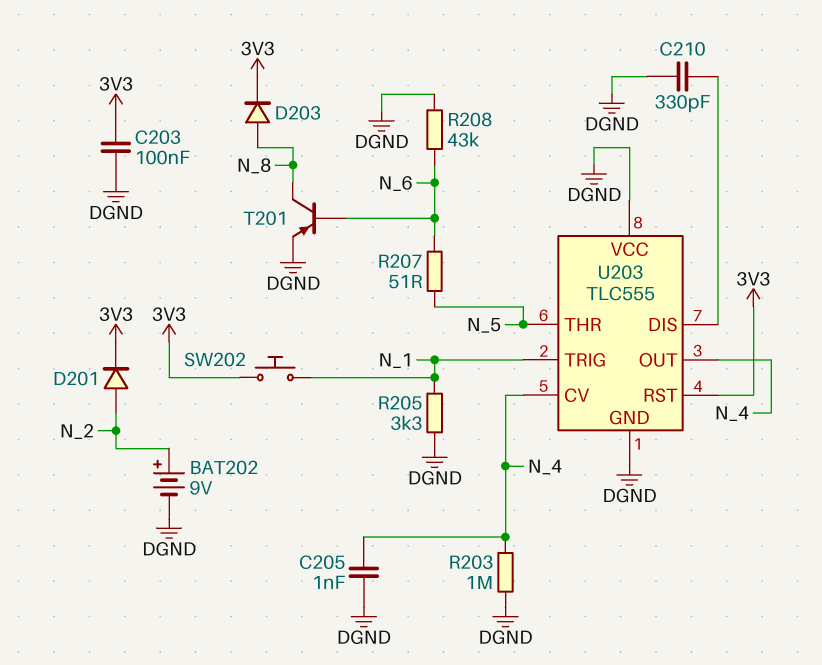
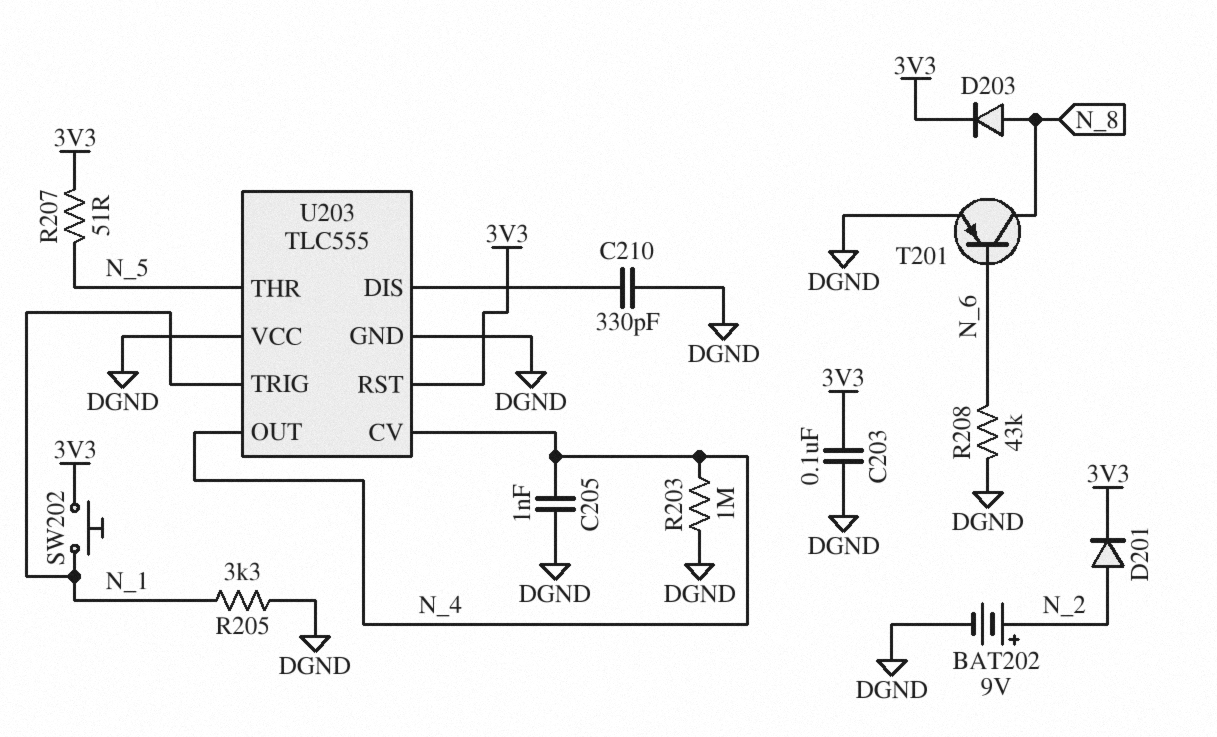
R207: 51 (N_5, N_6) -> 51 (3V3, N_5)

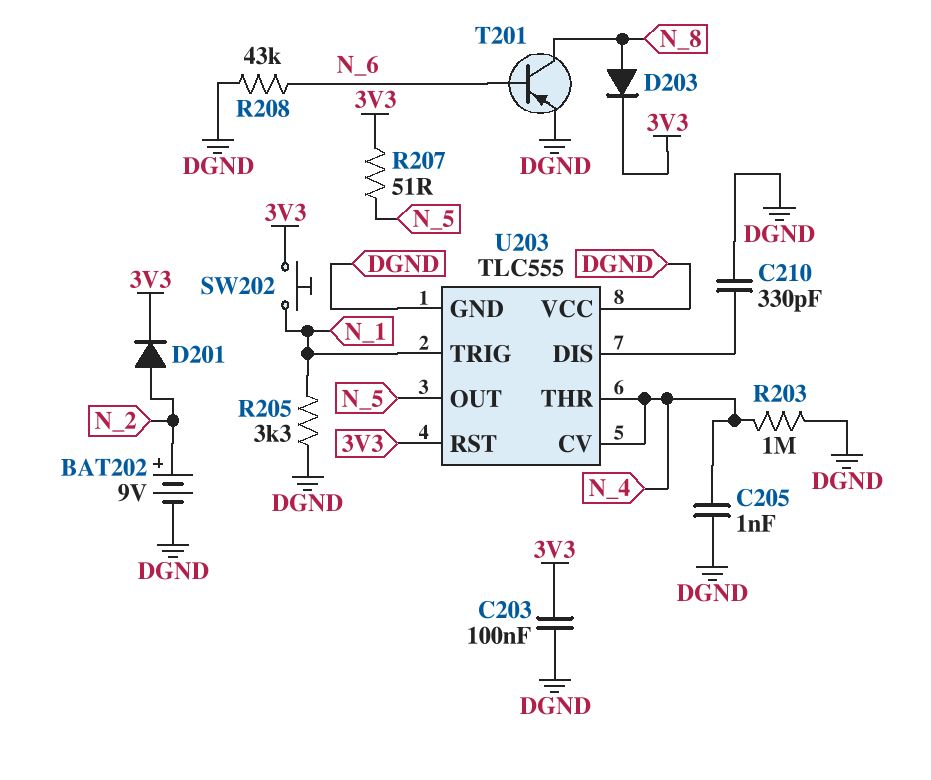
U203 pin OUT: N_4 -> N_5
U203 pin THR: N_5 -> N_4

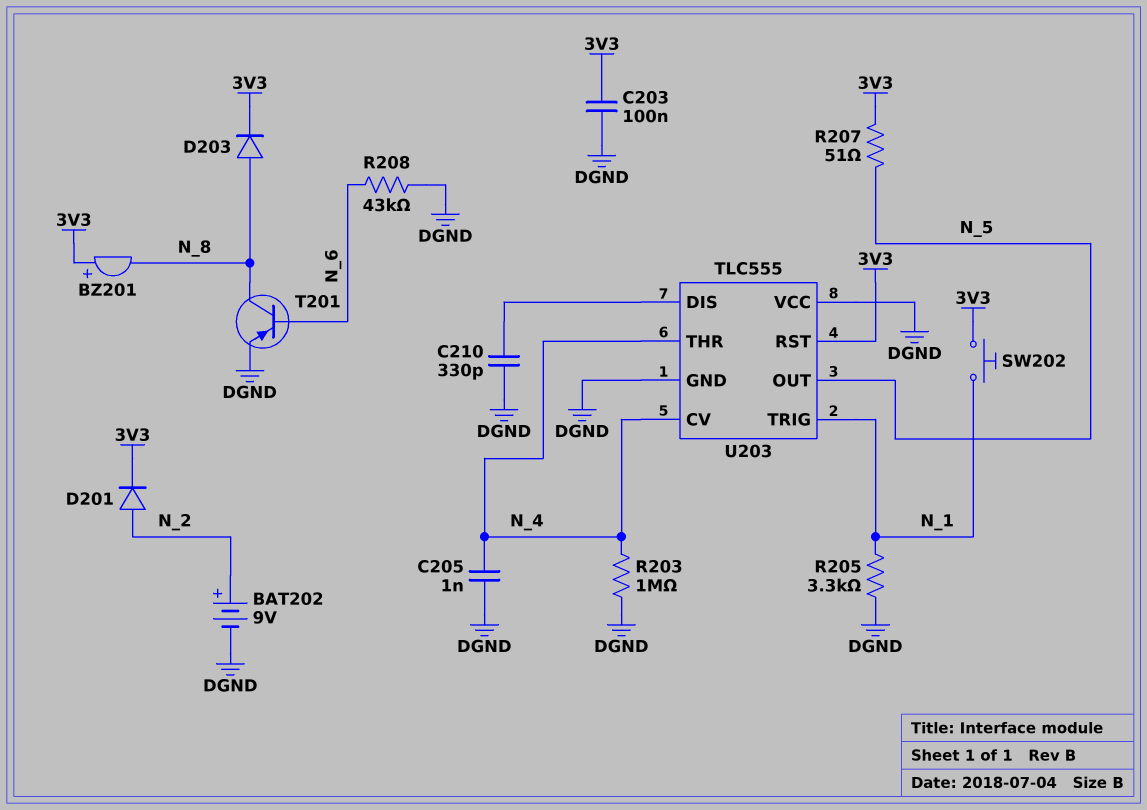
BZ201: none -> buzzer (plus 3V3, minus N_8)

